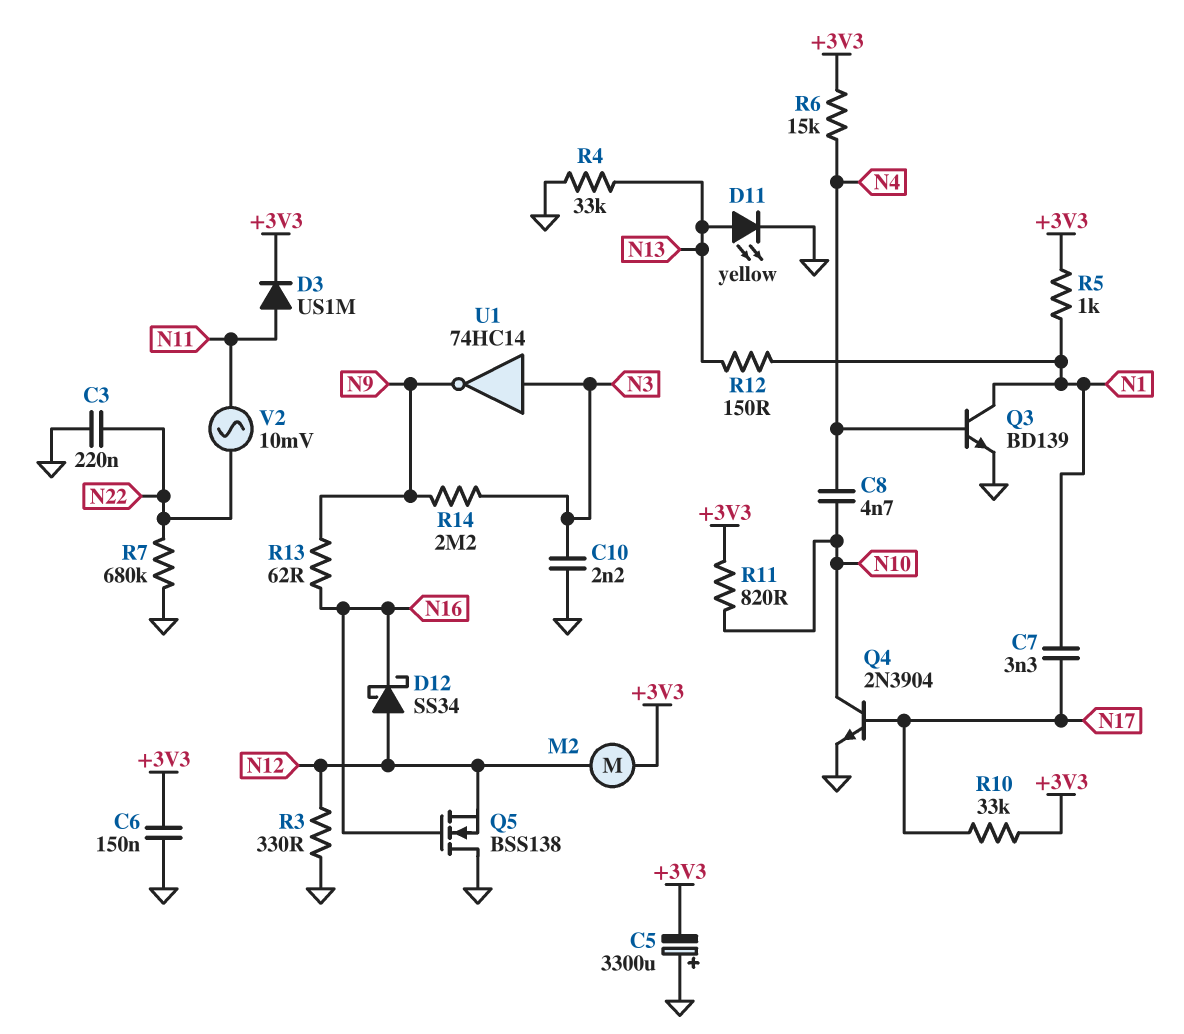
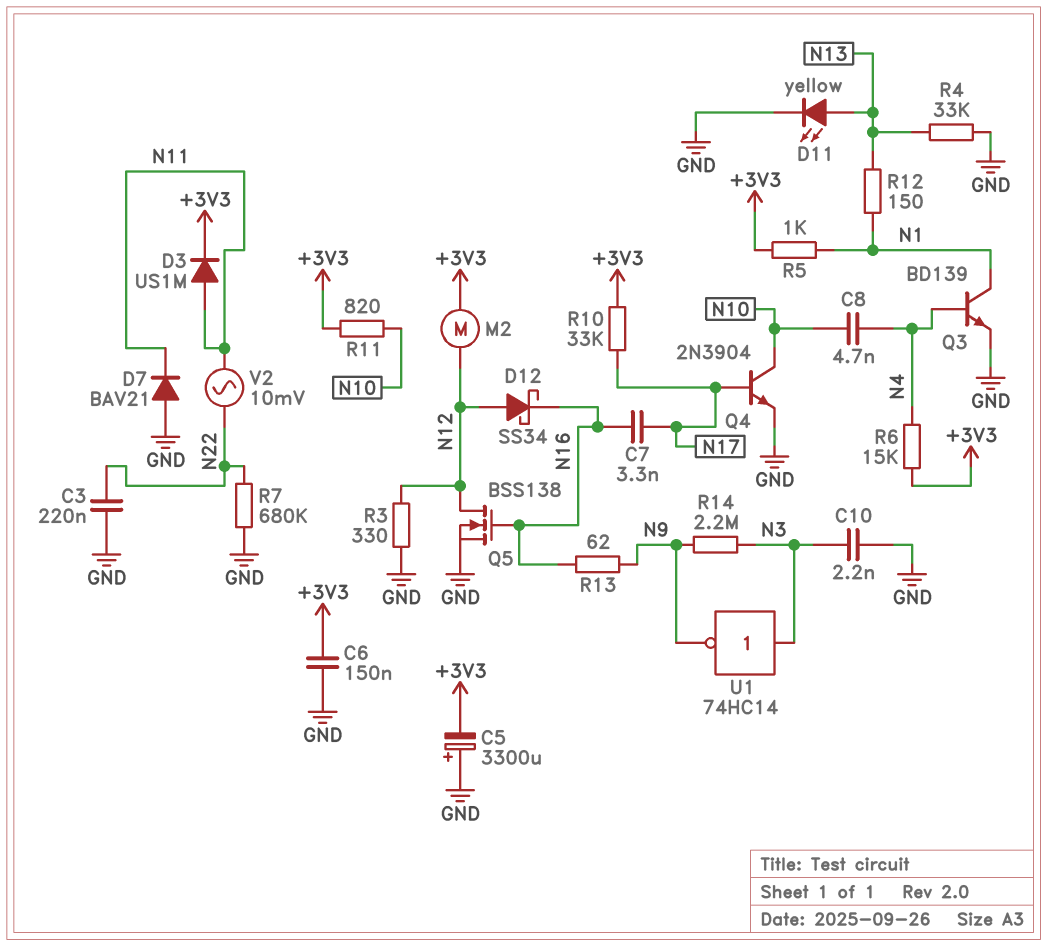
C7: 3.3nF (N1, N17) -> 3.3nF (N16, N17)
D7: none -> diode BAV21 (A GND, K N11)
Q5: NMOS BSS138 (G N16, D GND, S N12) -> NMOS BSS138 (G N16, D N12, S GND)

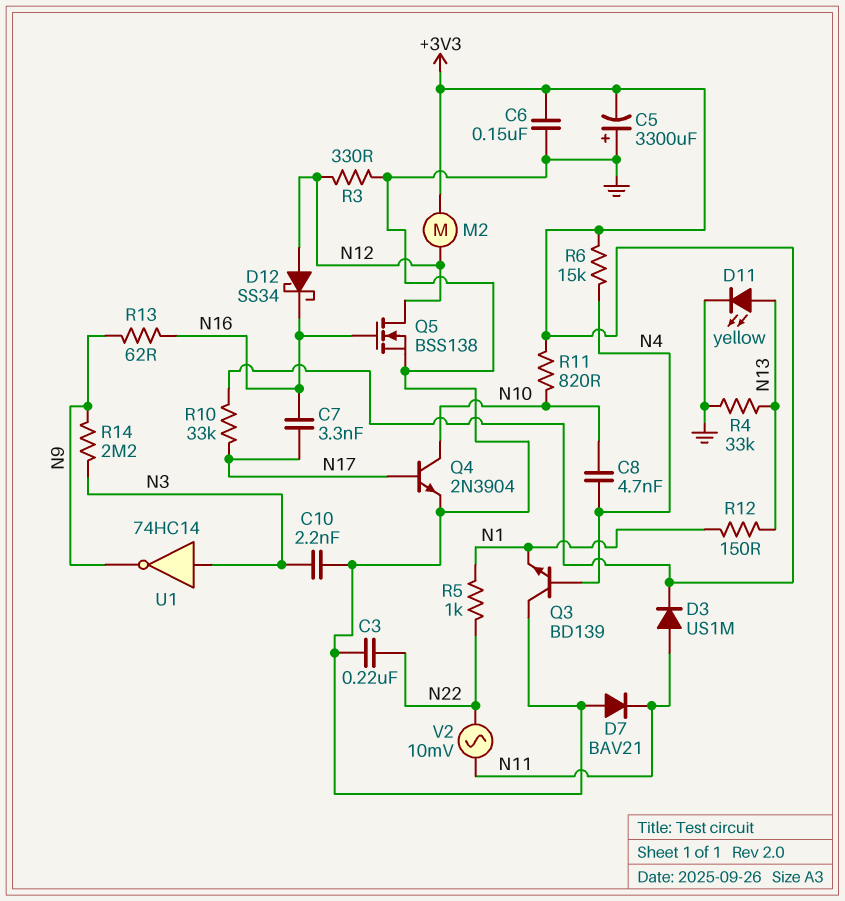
Q3: NPN BD139 (B N4, C N1, E GND) -> NPN BD139 (B N4, C GND, E N1)
R5: 1k (+3V3, N1) -> 1k (N1, N22)
R7: 680k (GND, N22) -> none

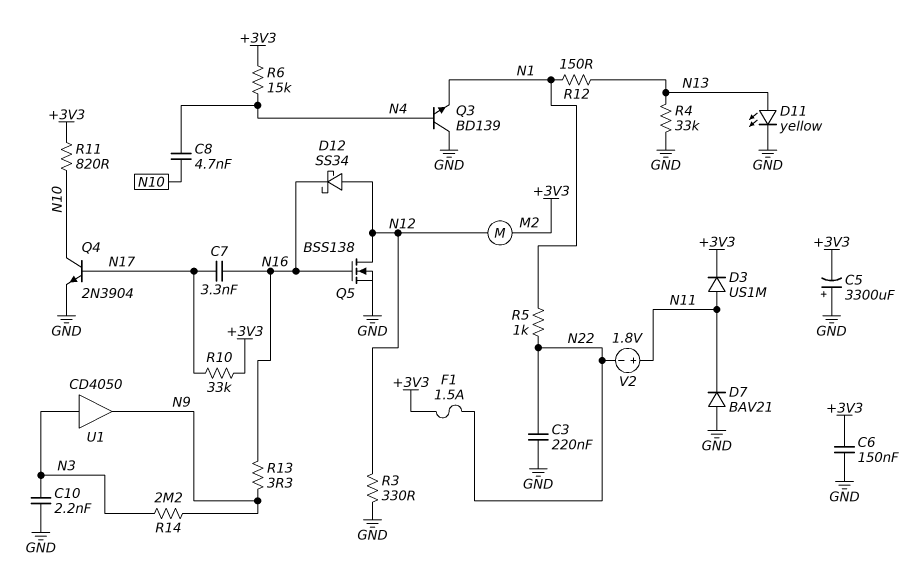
F1: none -> 1.5A (+3V3, N22)
R13: 62 (N9, N16) -> 3.3 (N9, N16)
U1: NOT 74HC14 (in N3, out N9) -> buffer CD4050 (in N3, out N9)
V2: AC 10mV (N11, N22) -> 1.8V (plus N11, minus N22)

